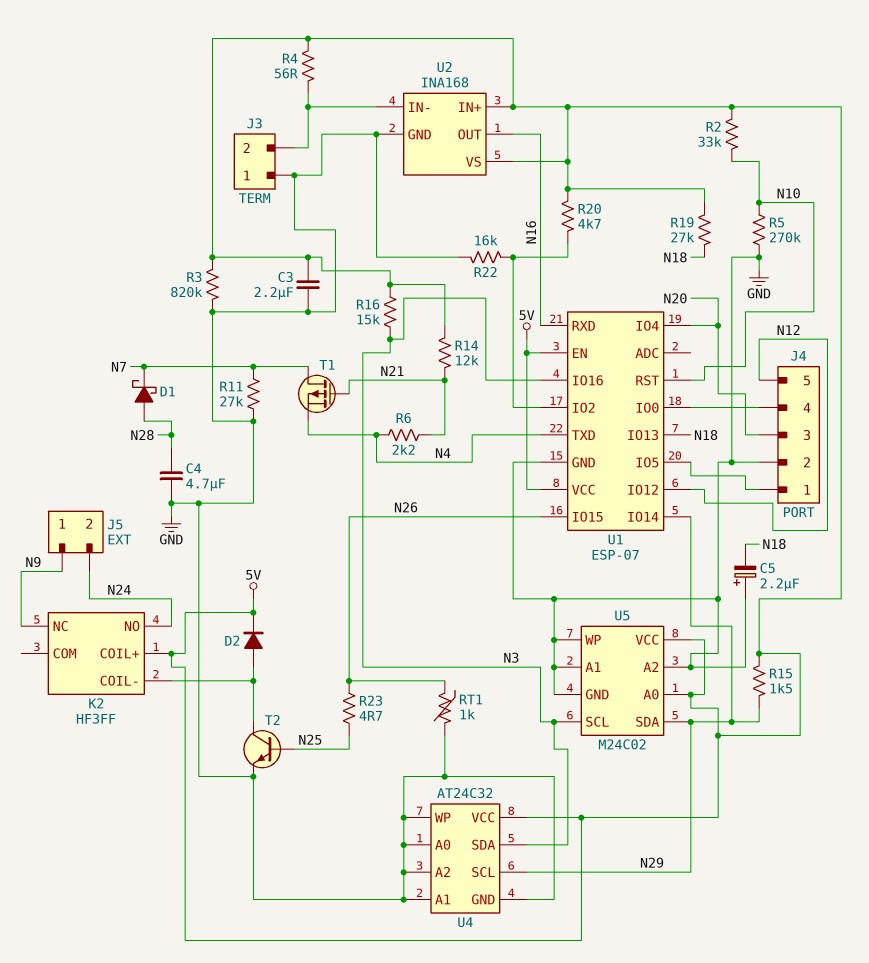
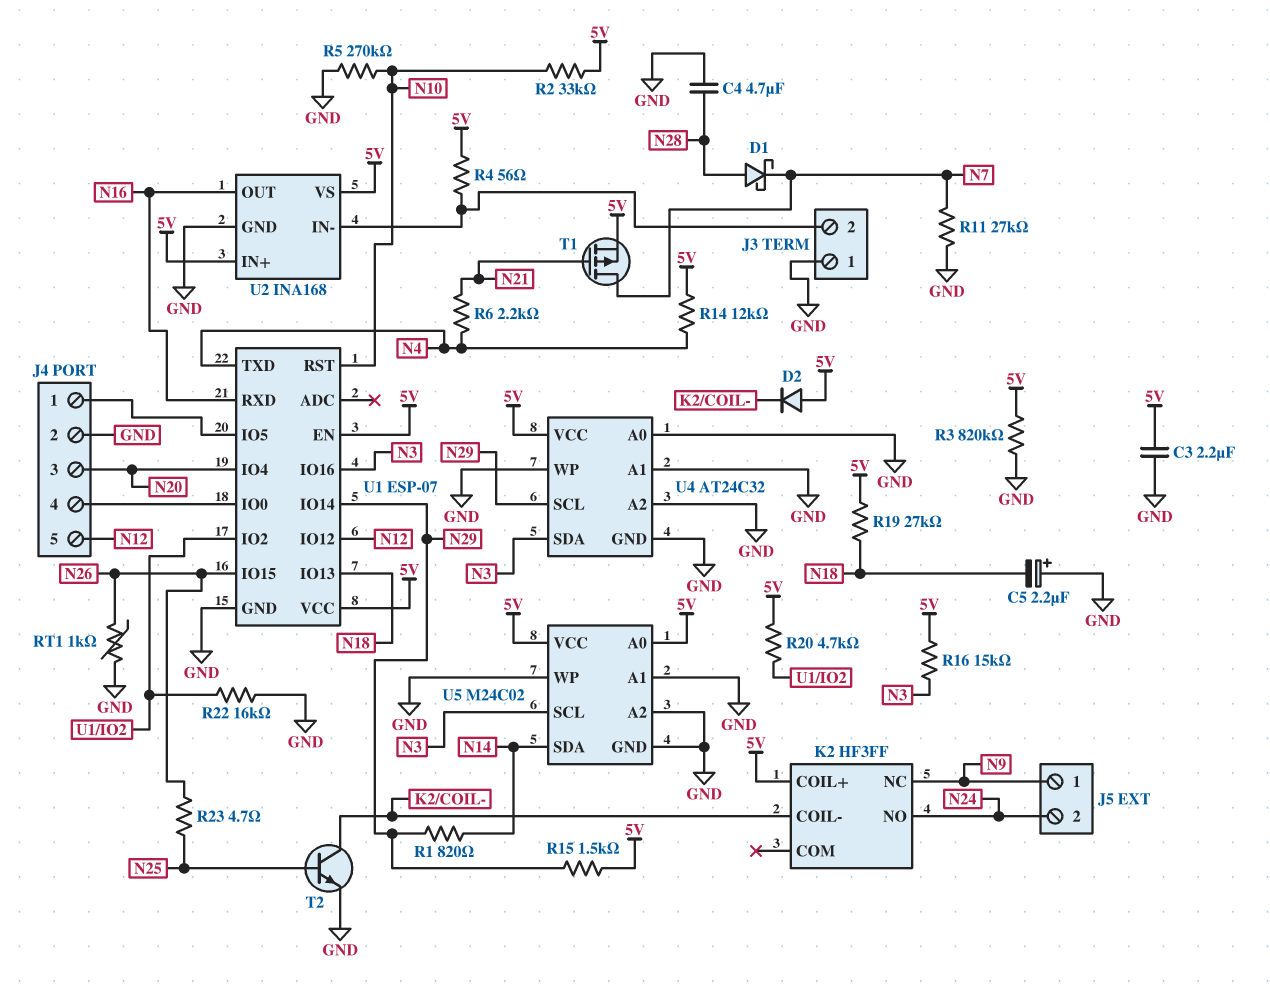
D2: diode (A K2/COIL-, K 5V) -> diode (A 5V, K K2/COIL-)
R1: none -> 820 (N14, N29)
R14: 12k (5V, N21) -> 12k (5V, N4)
T1: PMOS (G N21, D N7, S N4) -> PMOS (G N21, D N7, S 5V)
U5 pin SDA: N29 -> N14

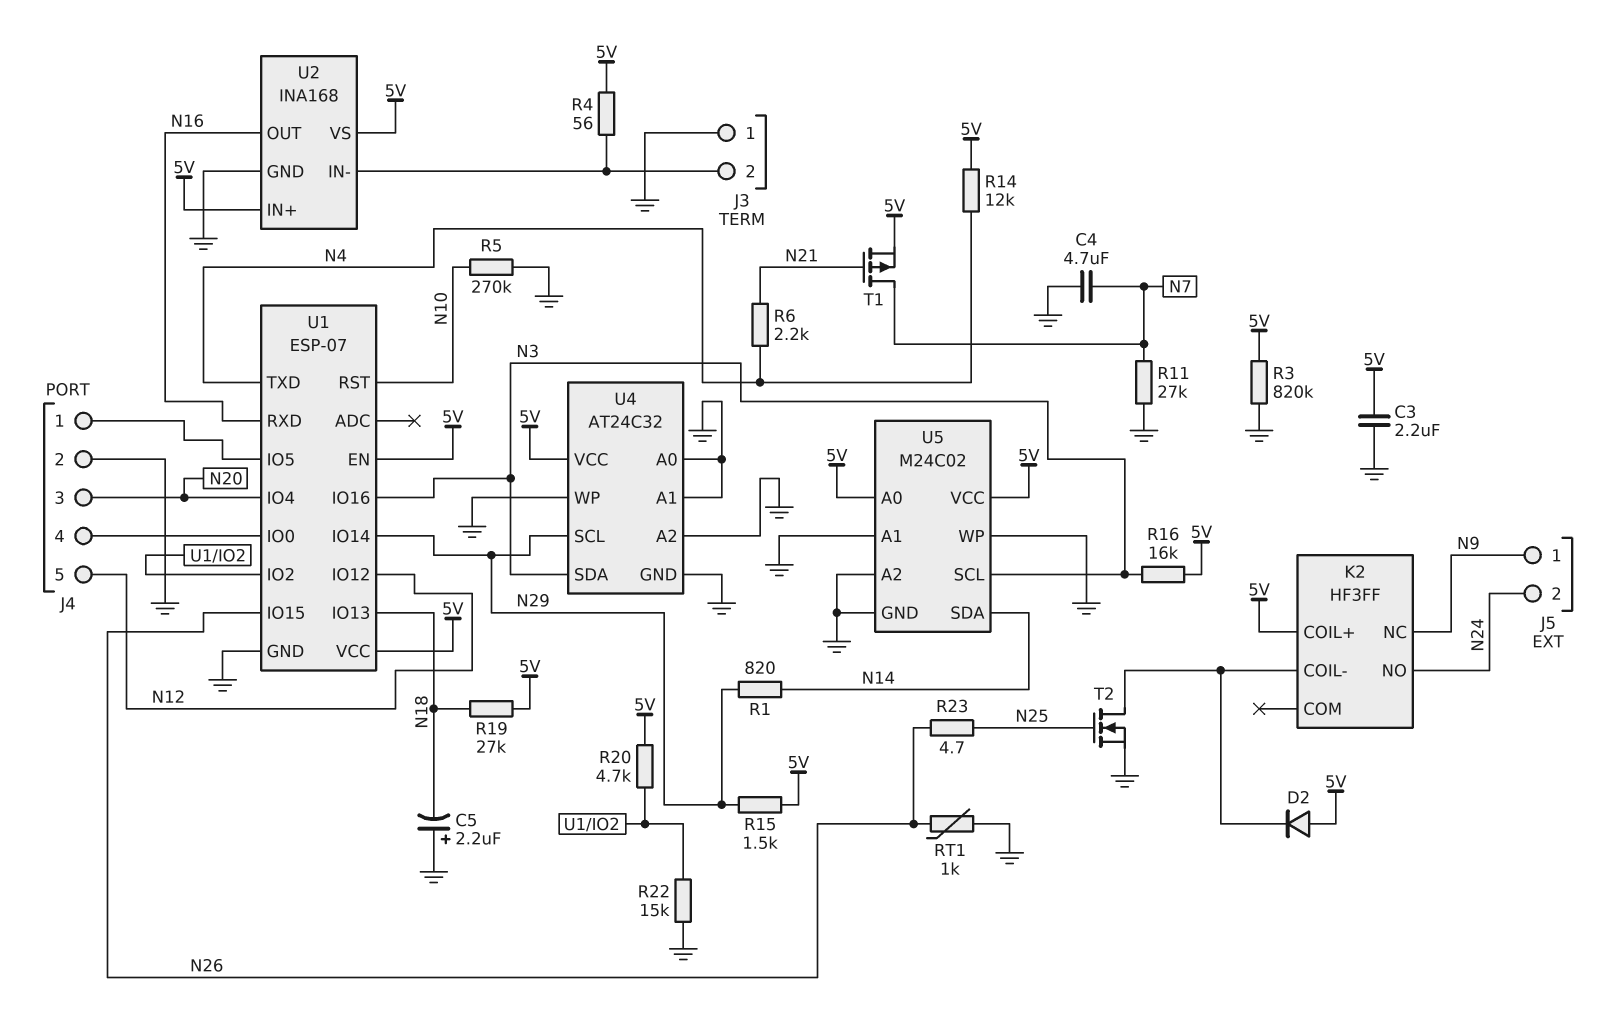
C4: 4.7uF (GND, N28) -> 4.7uF (GND, N7)
D1: schottky (A N28, K N7) -> none
R2: 33k (5V, N10) -> none
R16: 15k (5V, N3) -> 16k (5V, N3)
R22: 16k (GND, U1/IO2) -> 15k (GND, U1/IO2)
T2: NPN (B N25, C K2/COIL-, E GND) -> NMOS (G N25, D K2/COIL-, S GND)

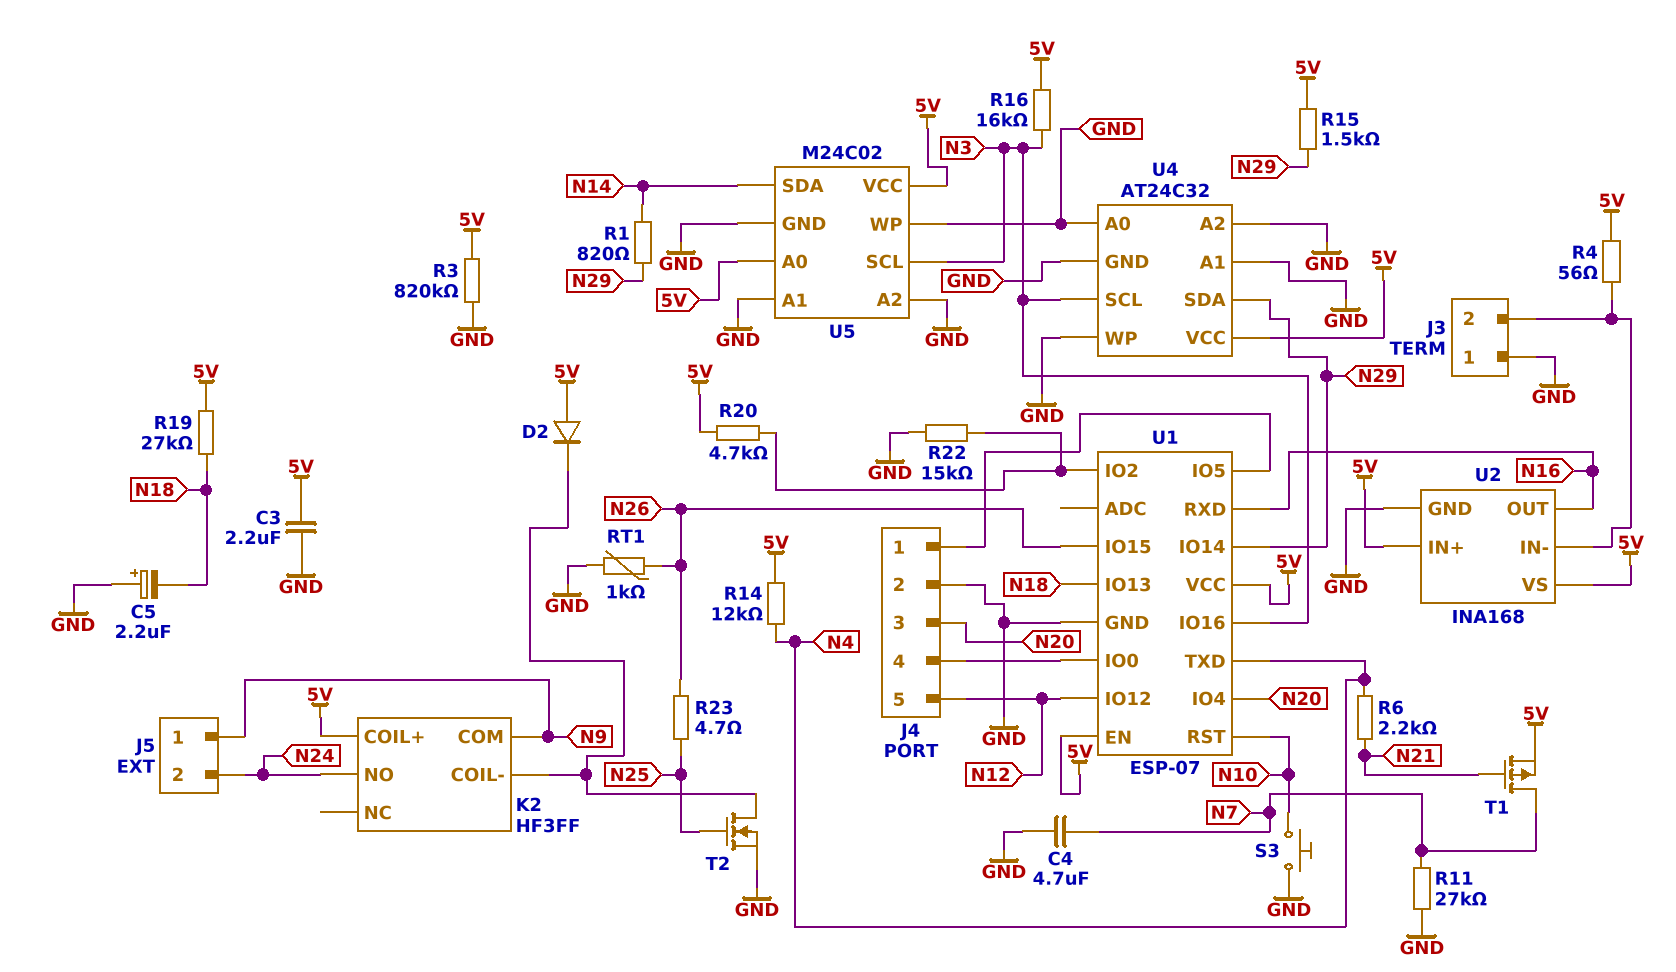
K2 pin COM: none -> N9
K2 pin NC: N9 -> none
R5: 270k (GND, N10) -> none
S3: none -> button (GND, N10)
U4 pin SCL: N29 -> N3
U4 pin SDA: N3 -> N29

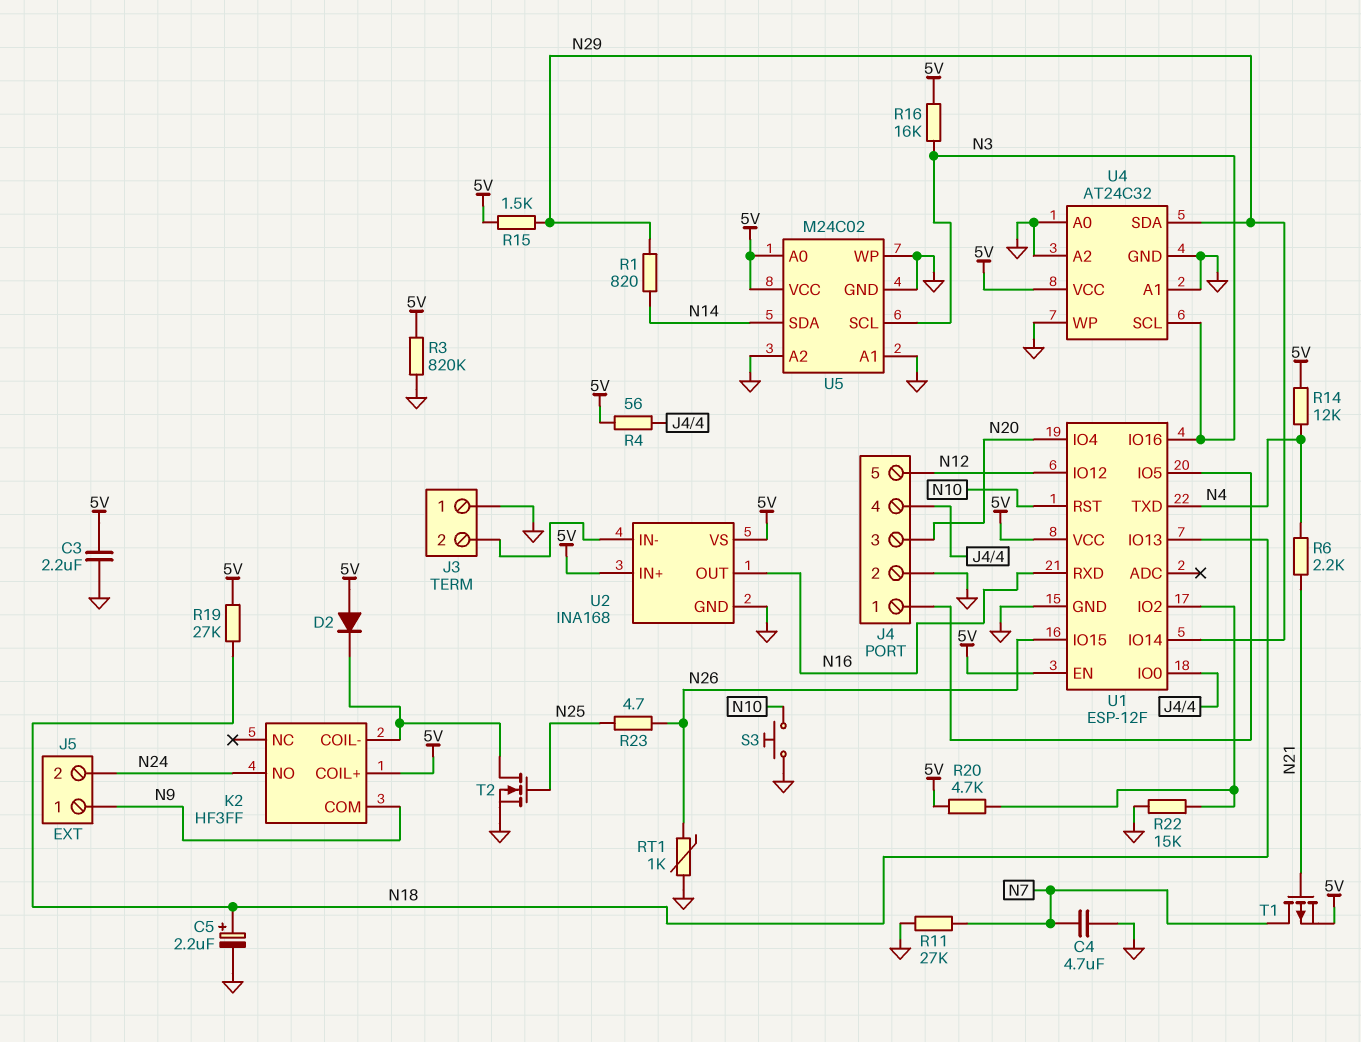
C5: 2.2uF (plus GND, minus N18) -> 2.2uF (plus N18, minus GND)
R4: 56 (5V, J3/2) -> 56 (5V, J4/4)
U1: ESP-07 -> ESP-12F

